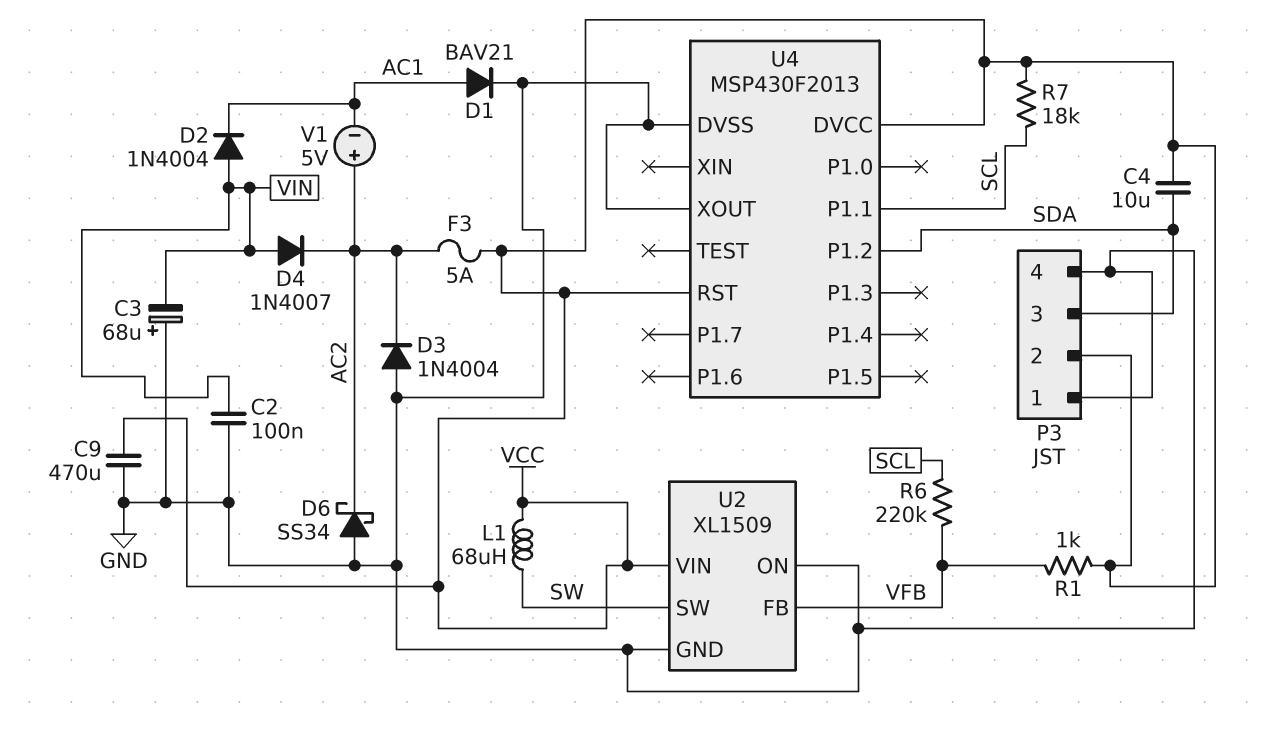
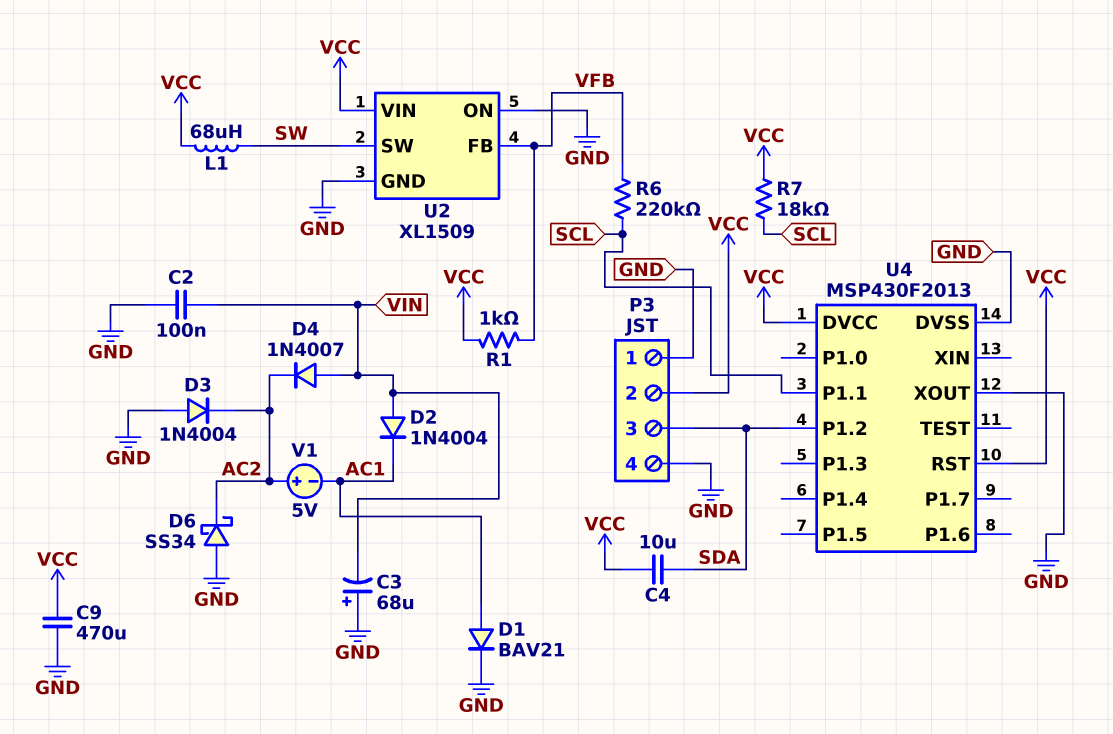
F3: 5A (AC2, VCC) -> none

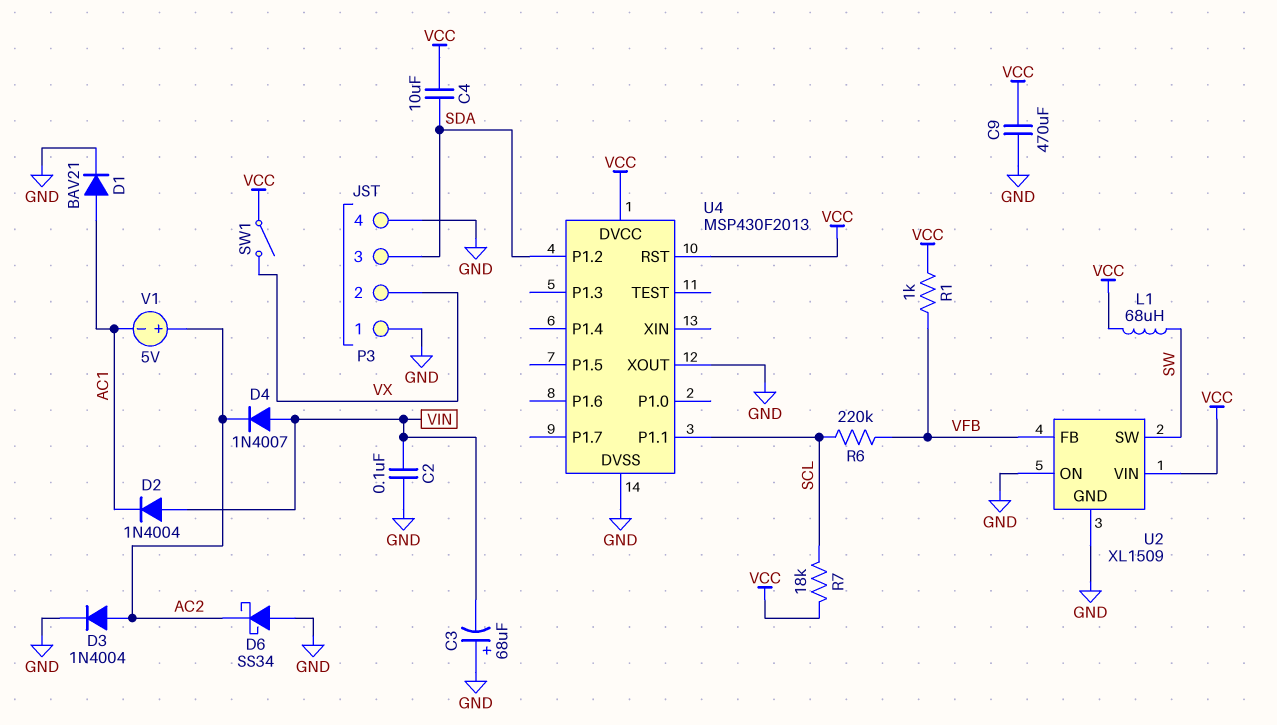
D3: diode 1N4004 (A GND, K AC2) -> diode 1N4004 (A AC2, K GND)
P3 pin 2: VCC -> VX
SW1: none -> switch (VCC, VX)

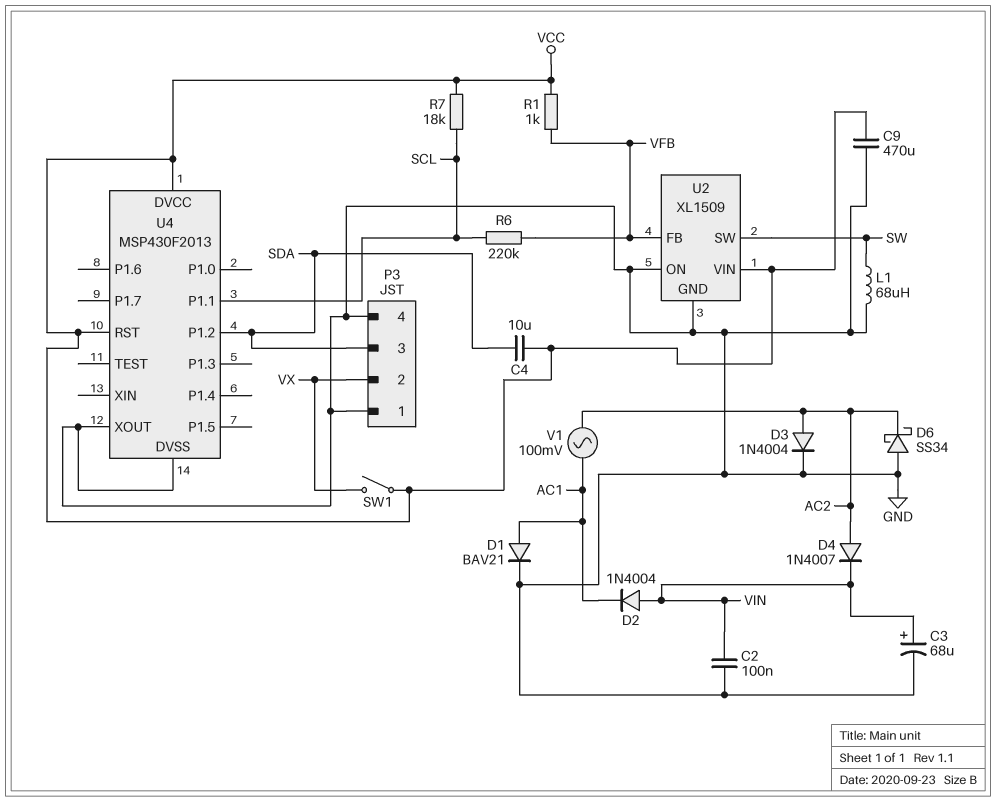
C3: 68uF (plus GND, minus VIN) -> 68uF (plus VIN, minus GND)
D4: diode 1N4007 (A VIN, K AC2) -> diode 1N4007 (A AC2, K VIN)
L1: 68uH (SW, VCC) -> 68uH (GND, SW)
V1: 5V (plus AC2, minus AC1) -> AC 100mV (AC1, AC2)

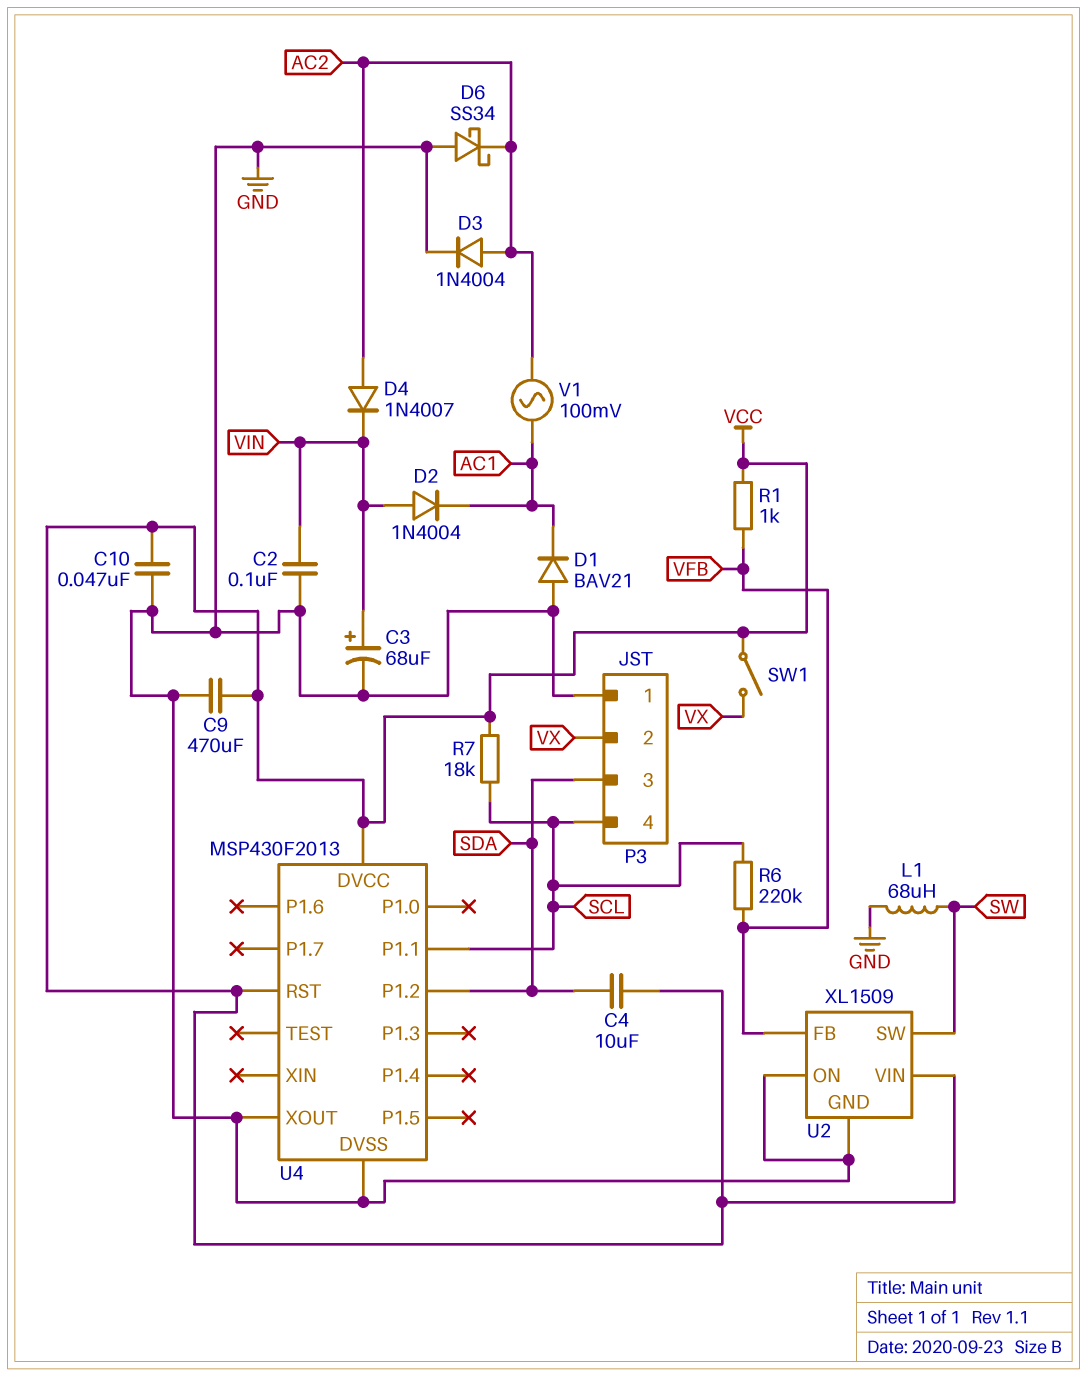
C10: none -> 47nF (GND, VCC)
D1: diode BAV21 (A AC1, K GND) -> diode BAV21 (A GND, K AC1)
P3 pin 4: GND -> SCL

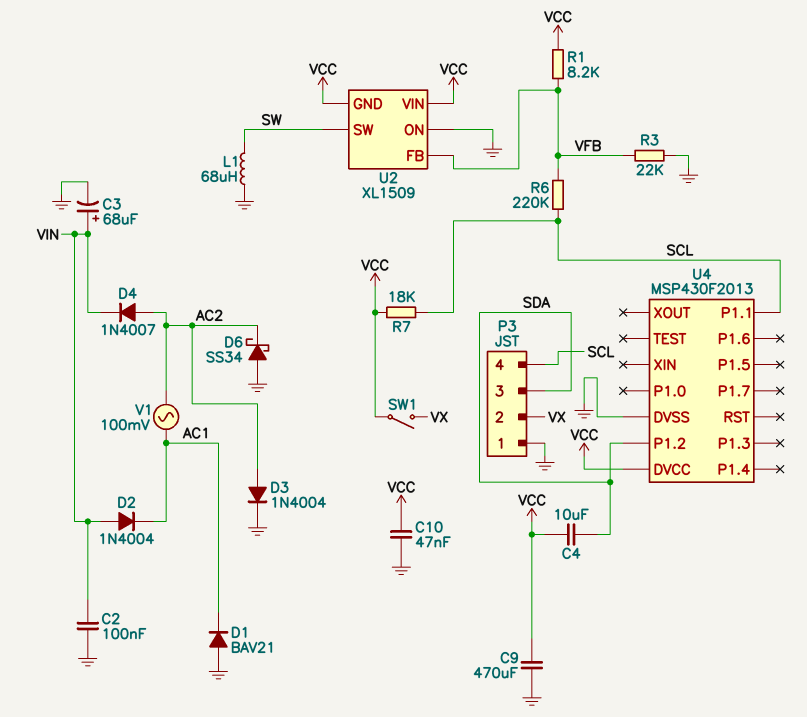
R1: 1k (VCC, VFB) -> 8.2k (VCC, VFB)
R3: none -> 22k (GND, VFB)
U2 pin GND: GND -> VCC
U4 pin RST: VCC -> none
U4 pin XOUT: GND -> none

